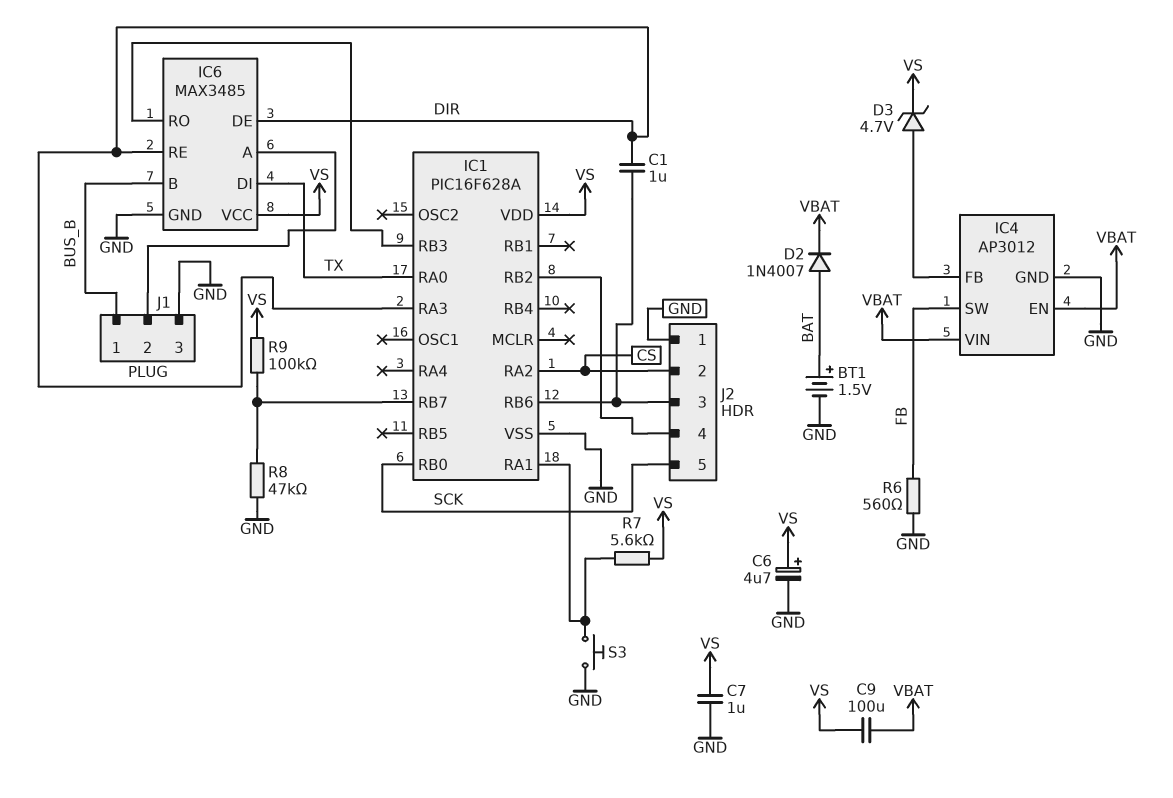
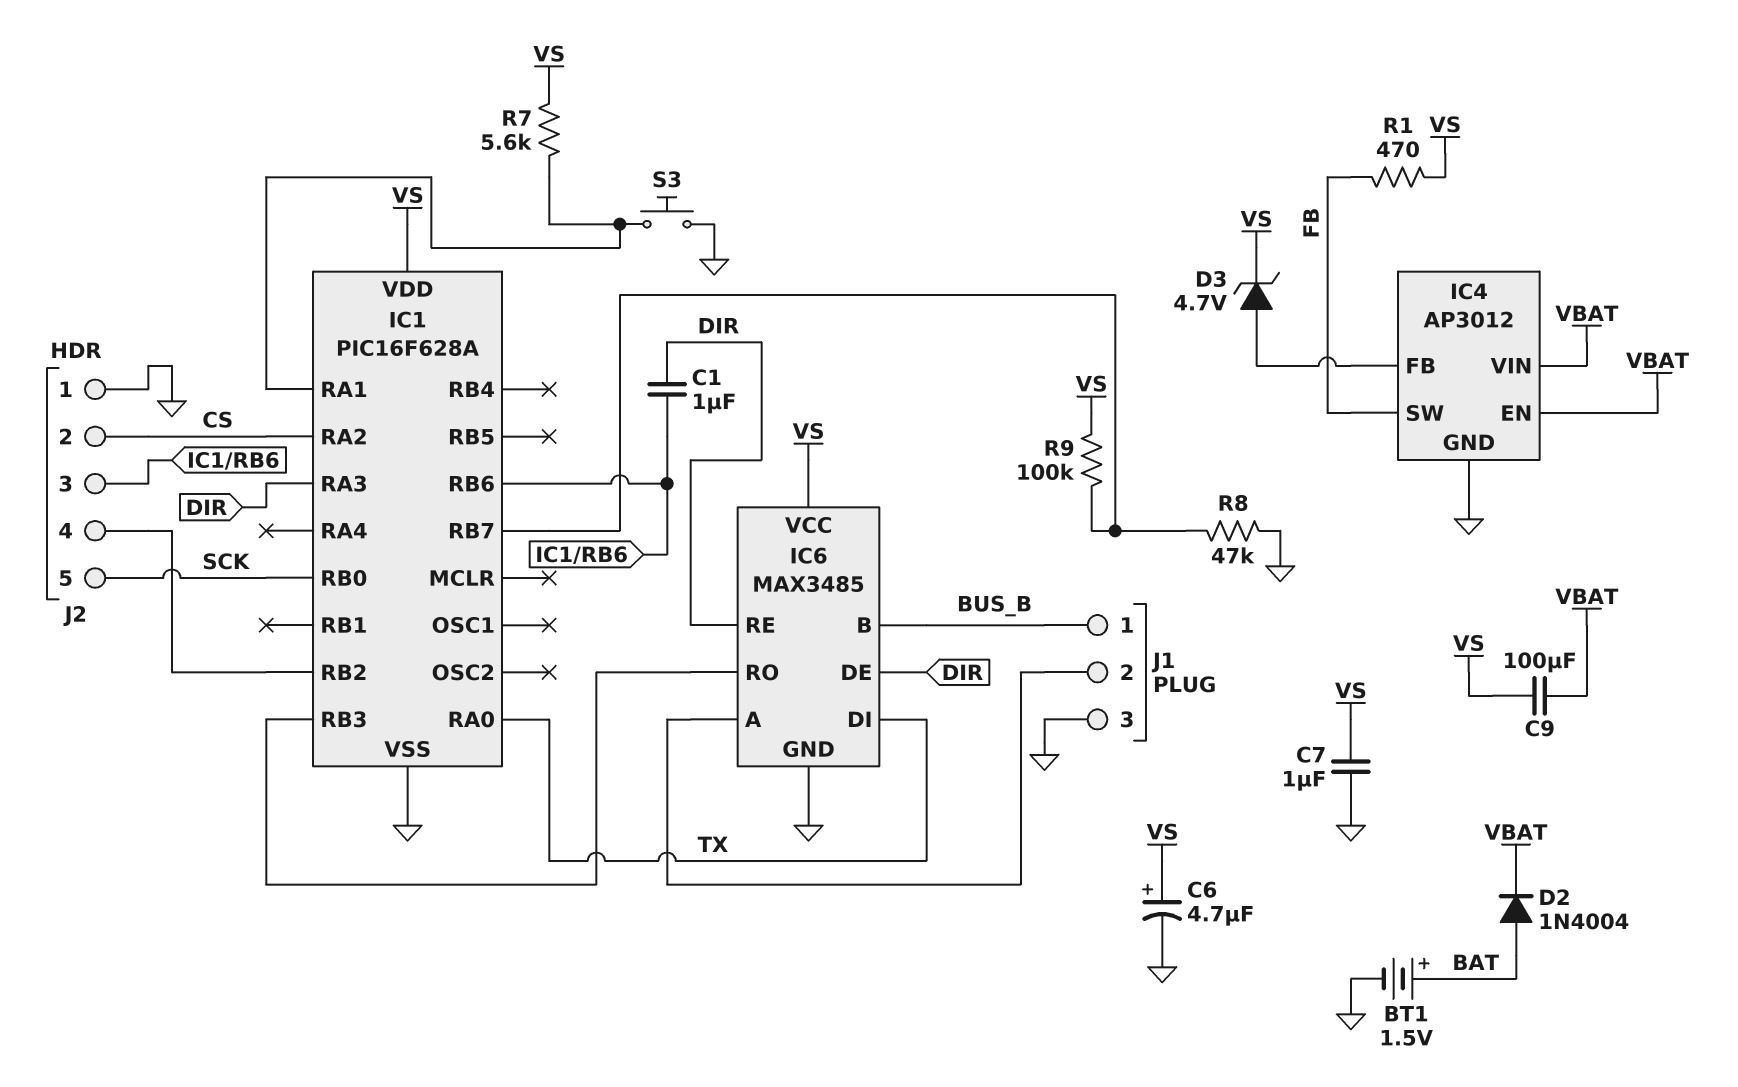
D2: diode 1N4007 (A BAT, K VBAT) -> diode 1N4004 (A BAT, K VBAT)
R1: none -> 470 (FB, VS)
R6: 560 (FB, GND) -> none

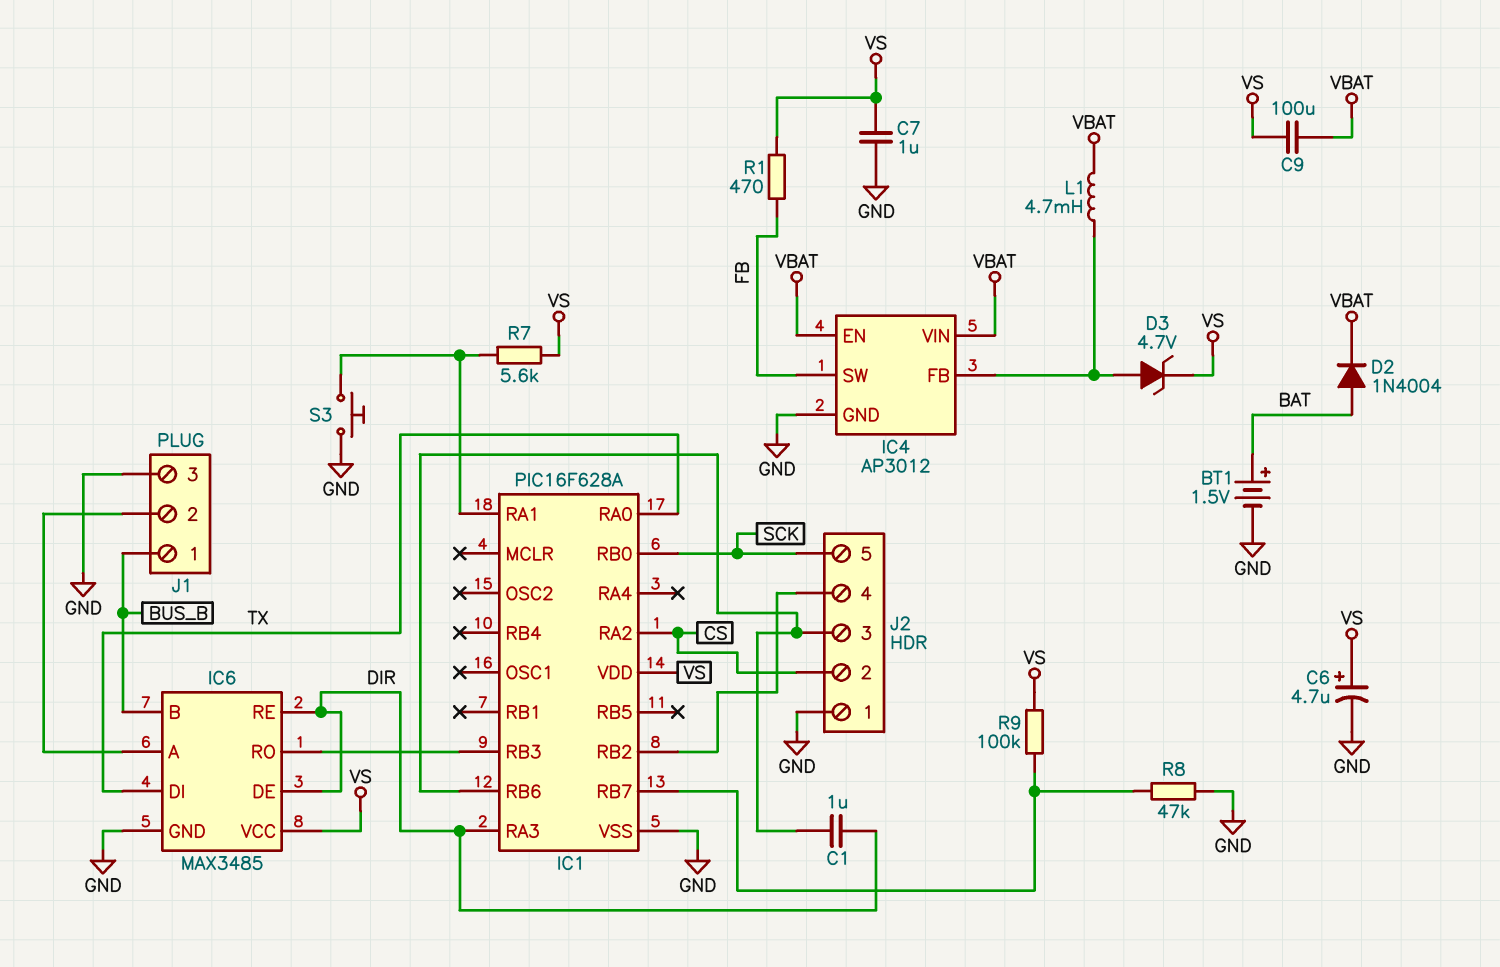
L1: none -> 4.7mH (IC4/FB, VBAT)

